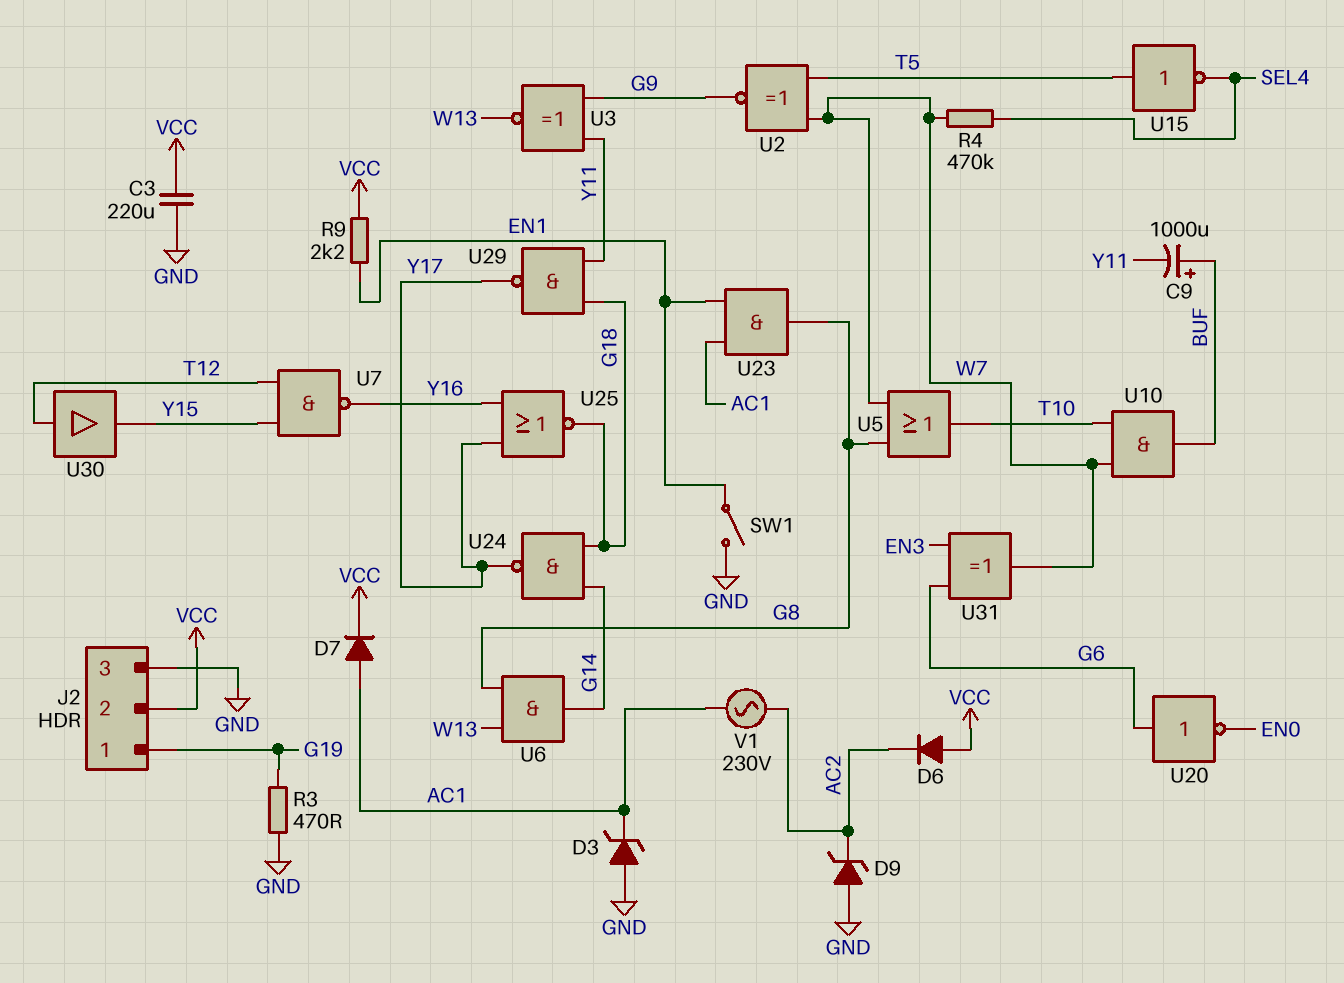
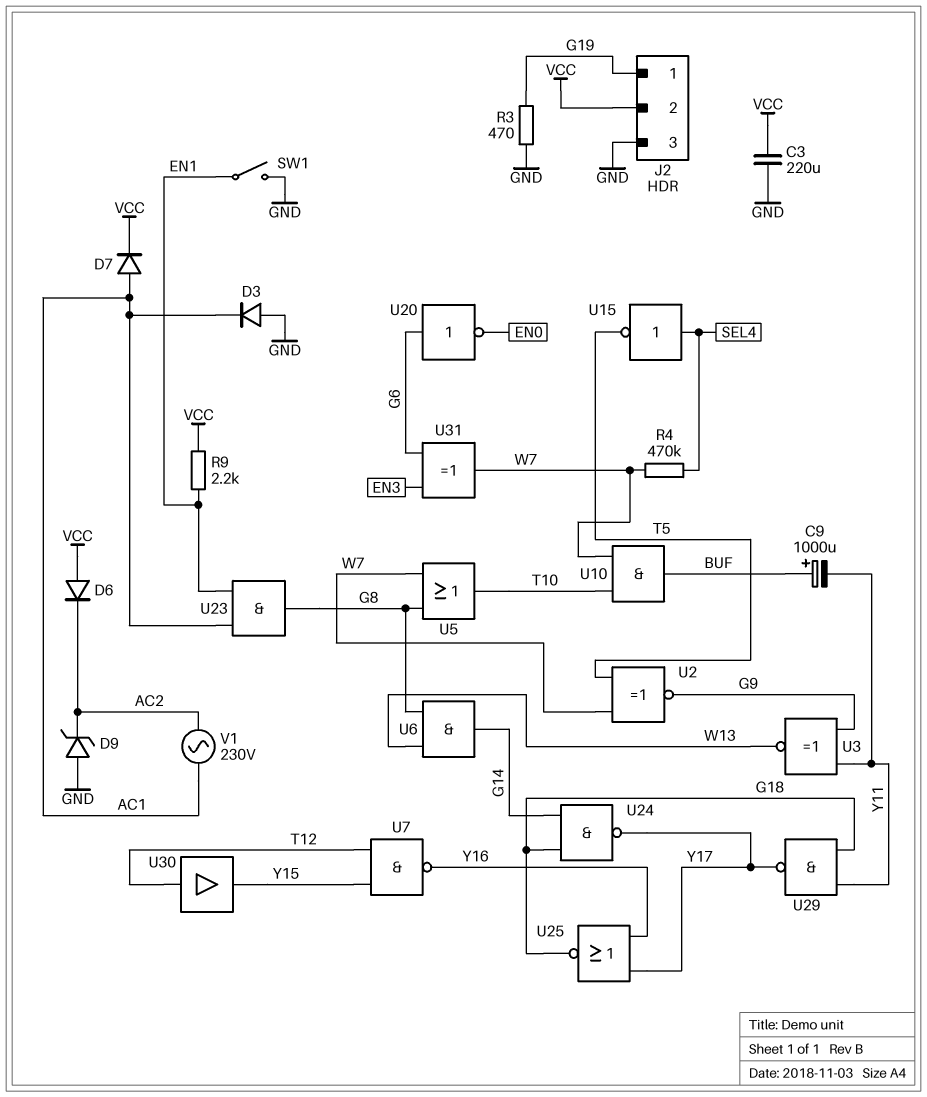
D3: zener (A GND, K AC1) -> diode (A GND, K AC1)
U15: NOT (in T5, out SEL4) -> NOT (in SEL4, out T5)

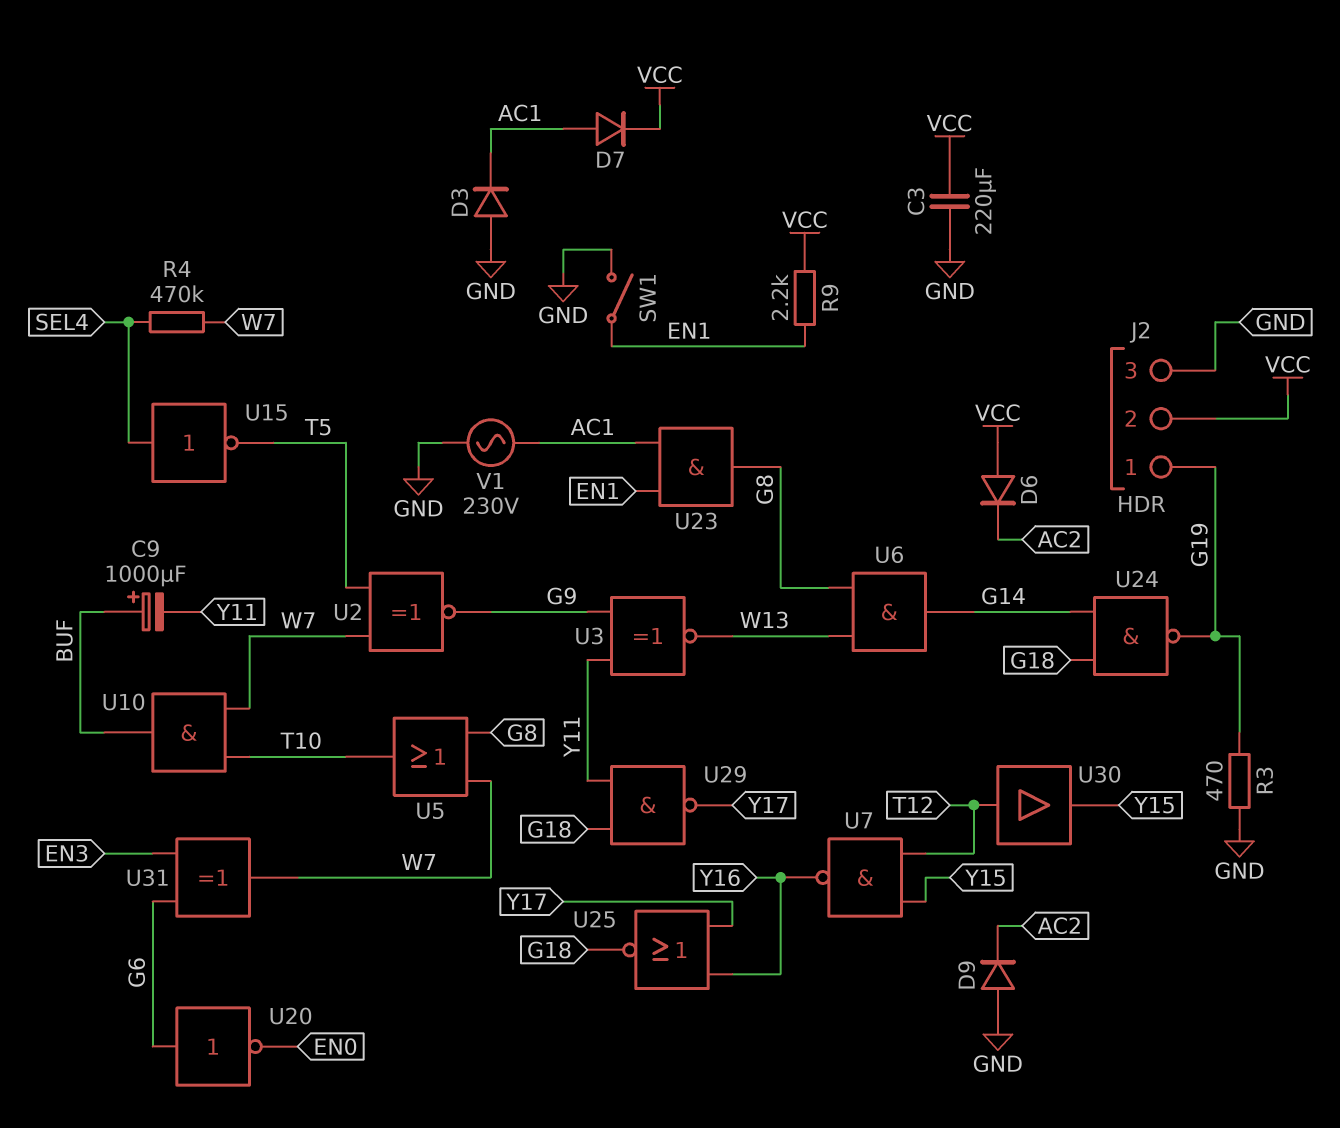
D9: zener (A GND, K AC2) -> diode (A GND, K AC2)
U24: NAND (in G14, in G18, out Y17) -> NAND (in G14, in G18, out G19)
V1: AC 230V (AC1, AC2) -> AC 230V (AC1, GND)

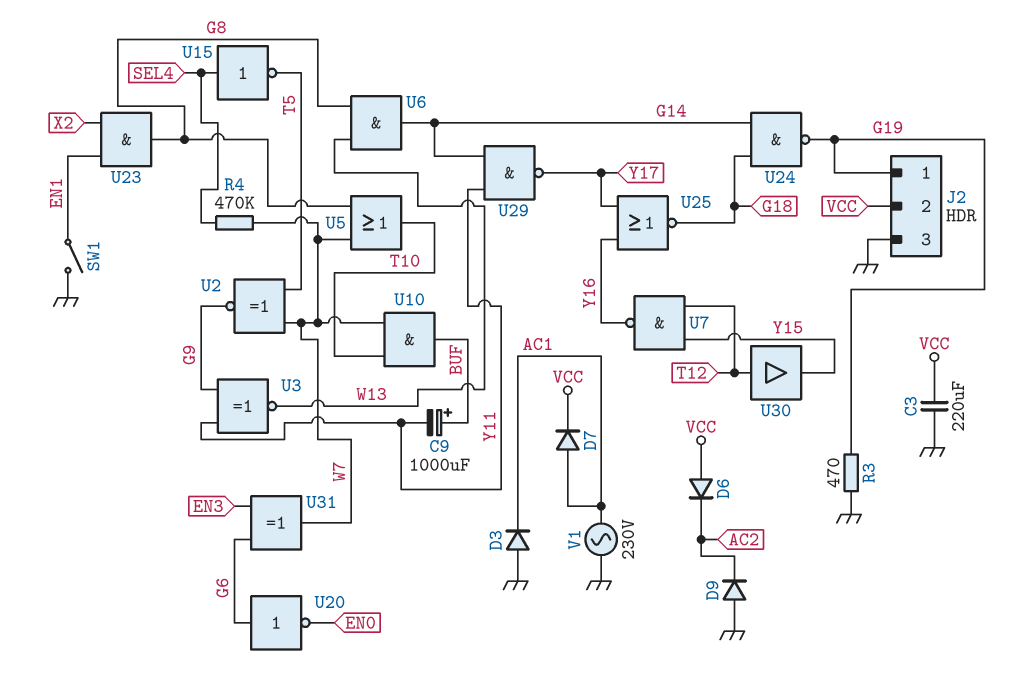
R9: 2.2k (EN1, VCC) -> none
U23: AND (in AC1, in EN1, out G8) -> AND (in EN1, in X2, out G8)
U29: NAND (in G18, in Y11, out Y17) -> NAND (in G14, in Y11, out Y17)

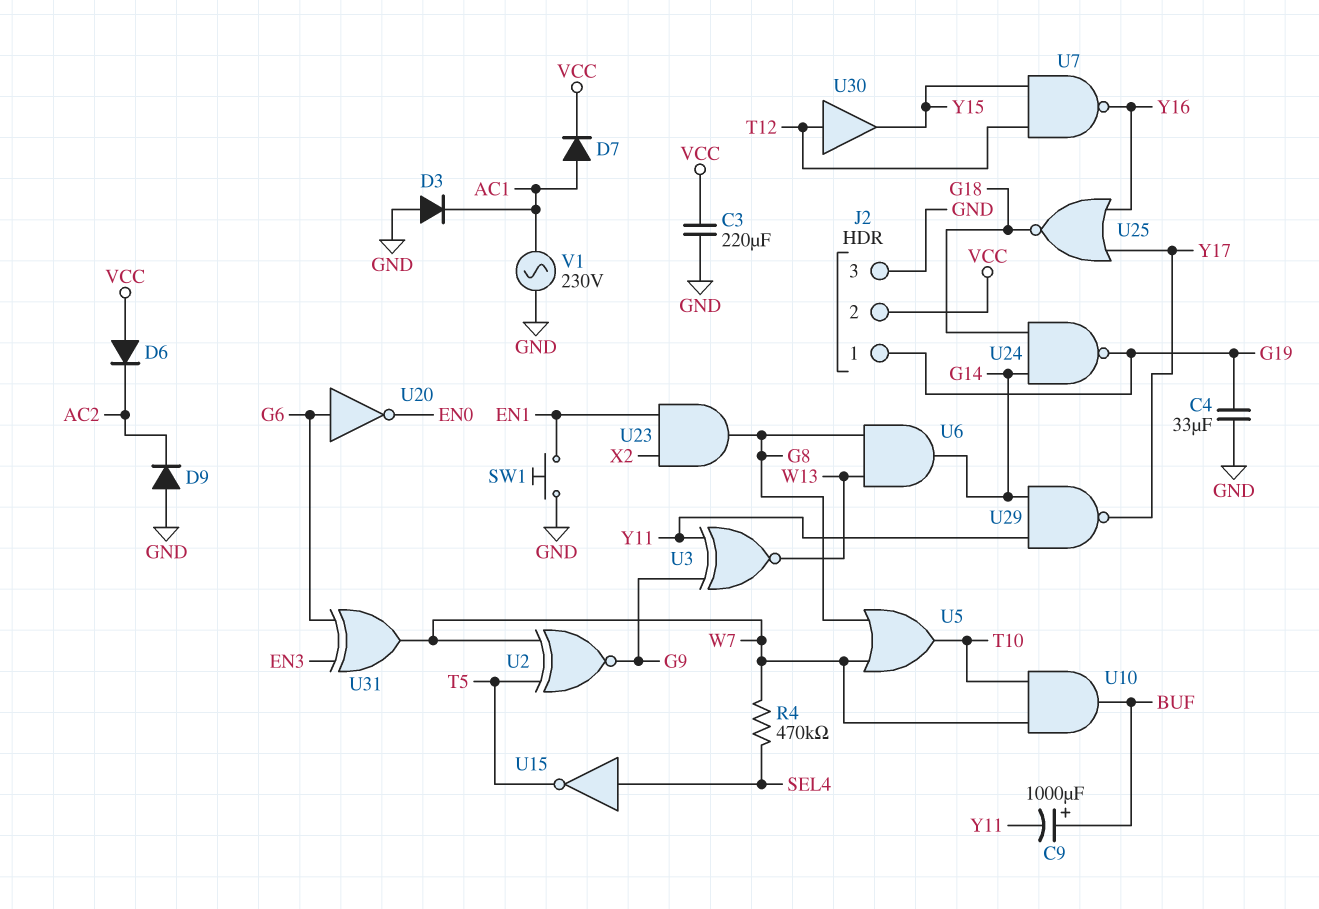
C4: none -> 33uF (G19, GND)
R3: 470 (G19, GND) -> none
SW1: switch (EN1, GND) -> button (EN1, GND)

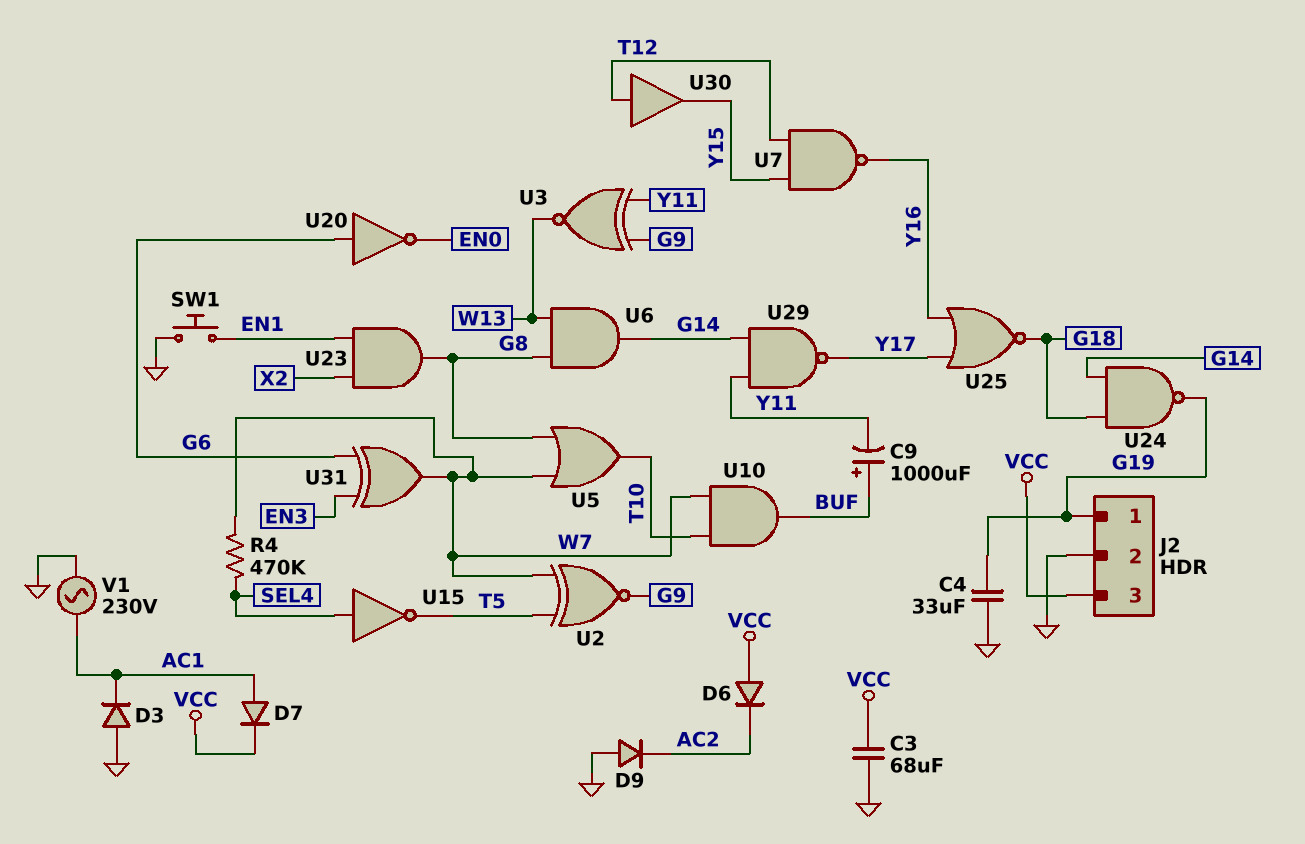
C3: 220uF (GND, VCC) -> 68uF (GND, VCC)
J2 pin 2: VCC -> GND
J2 pin 3: GND -> VCC

